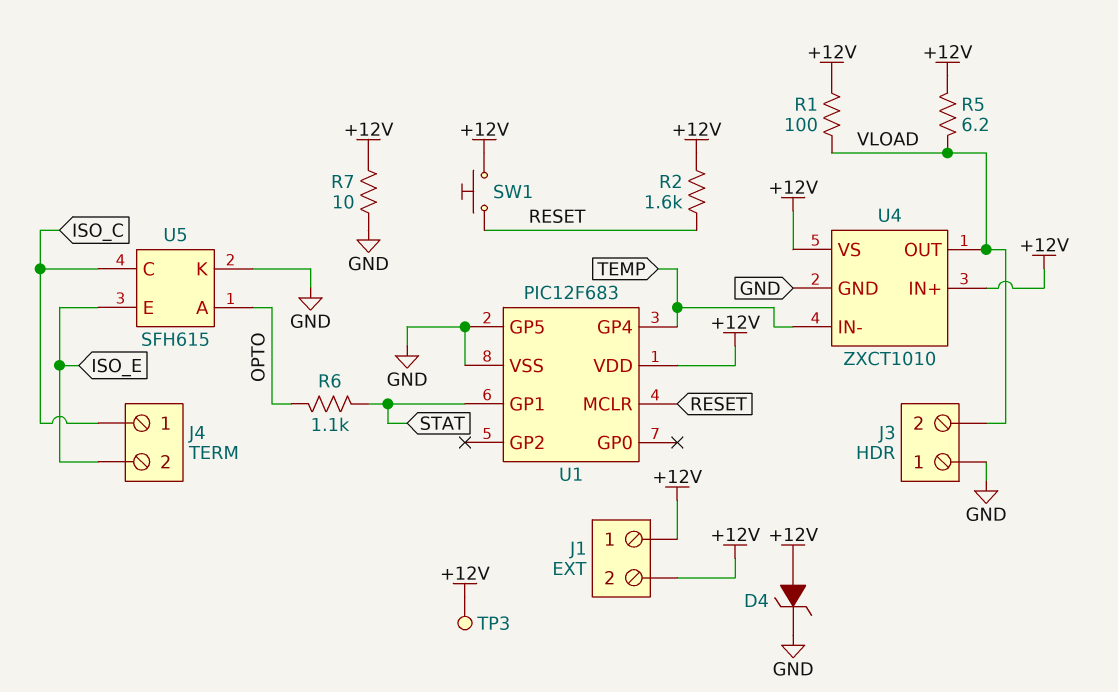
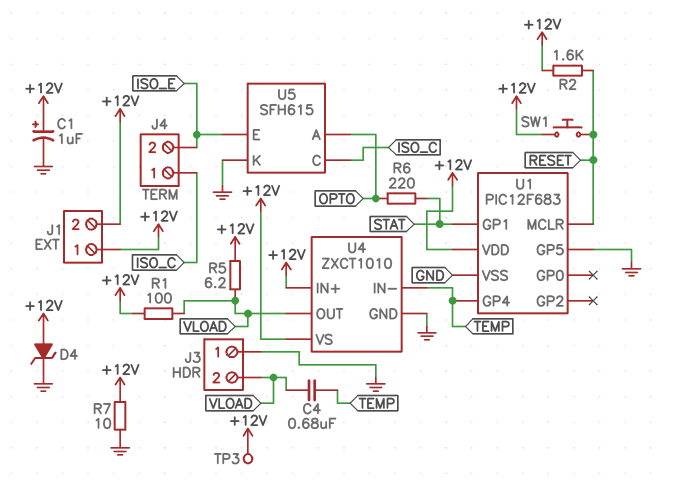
C1: none -> 1uF (plus +12V, minus GND)
C4: none -> 680nF (TEMP, VLOAD)
R6: 1.1k (OPTO, STAT) -> 220 (OPTO, STAT)

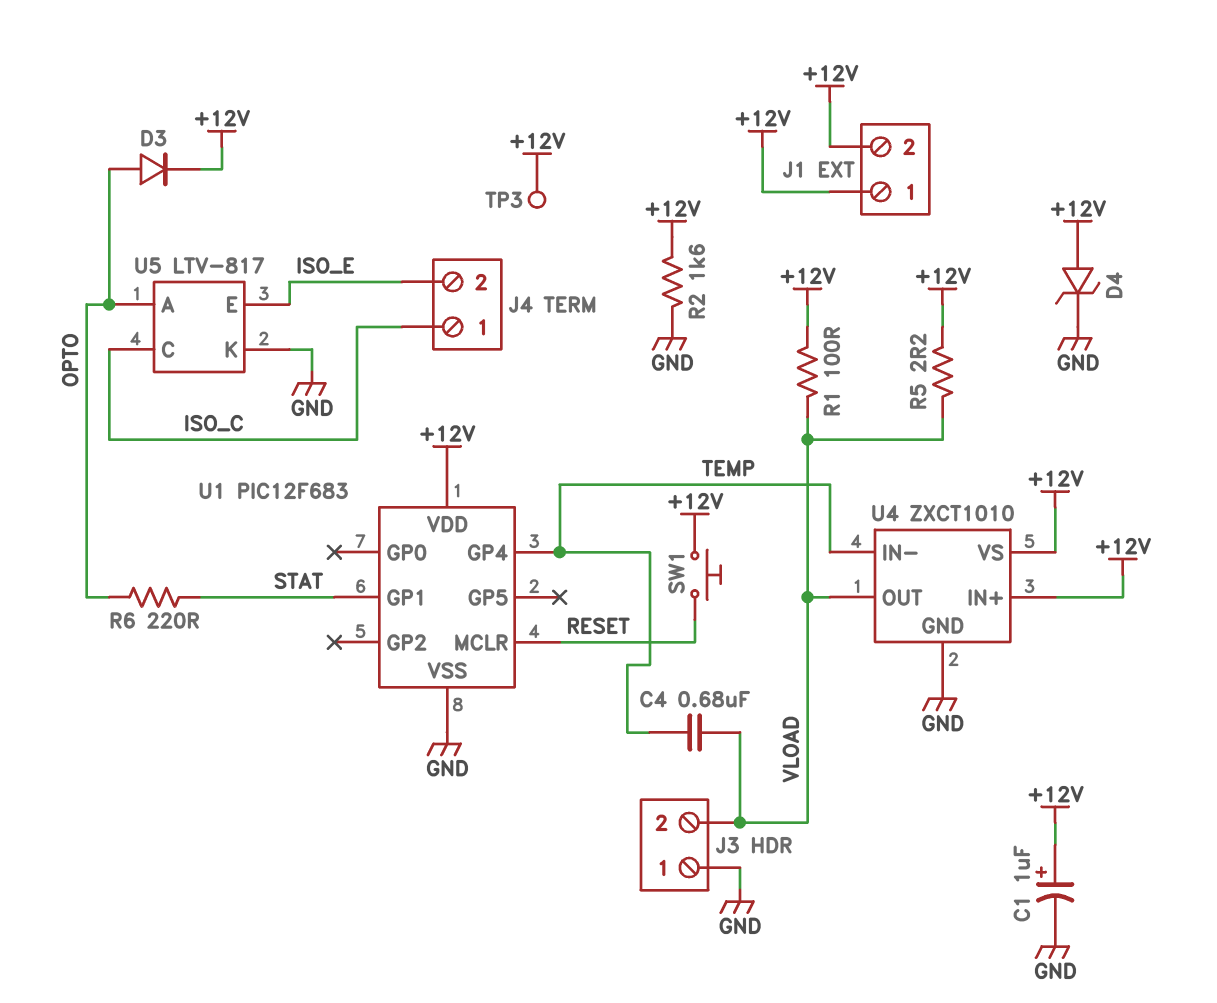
D3: none -> diode (A OPTO, K +12V)
R2: 1.6k (+12V, RESET) -> 1.6k (+12V, GND)
R5: 6.2 (+12V, VLOAD) -> 2.2 (+12V, VLOAD)
R7: 10 (+12V, GND) -> none
U1 pin GP5: GND -> none
U5: SFH615 -> LTV-817

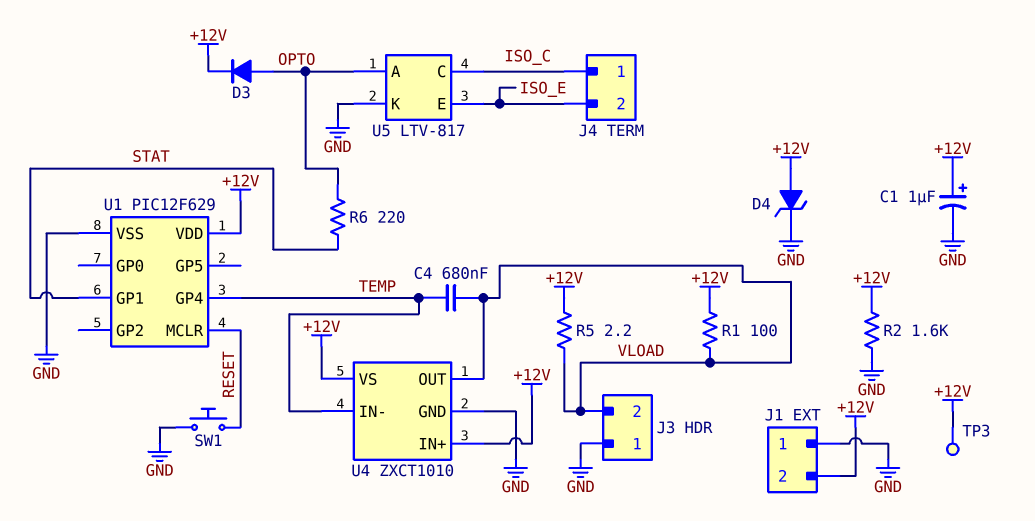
J1 pin 1: +12V -> GND
SW1: button (+12V, RESET) -> button (GND, RESET)
U1: PIC12F683 -> PIC12F629

